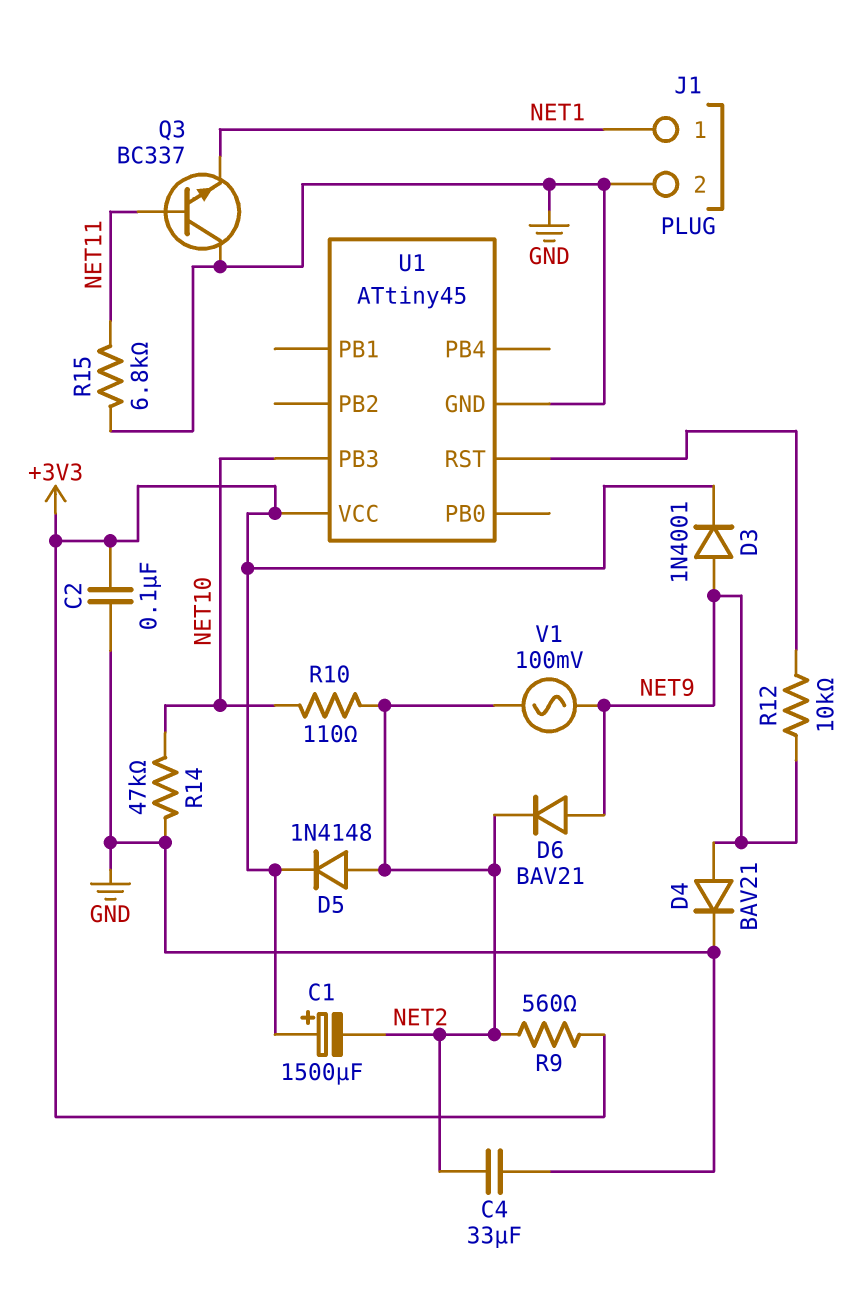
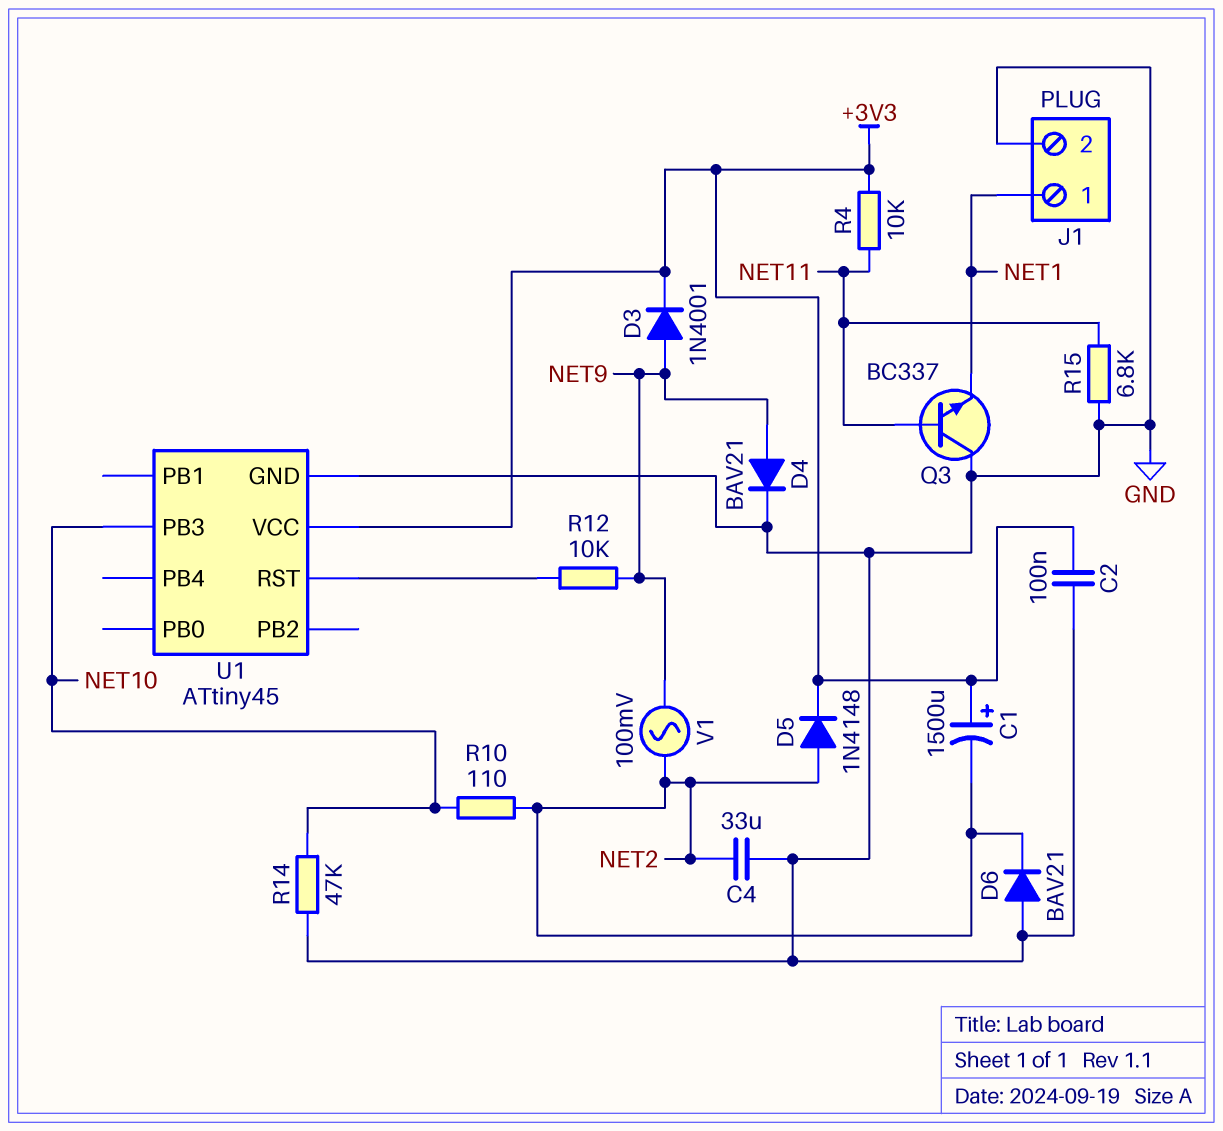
D6: diode BAV21 (A NET9, K NET2) -> diode BAV21 (A GND, K NET2)
R4: none -> 10k (+3V3, NET11)
R9: 560 (+3V3, NET2) -> none

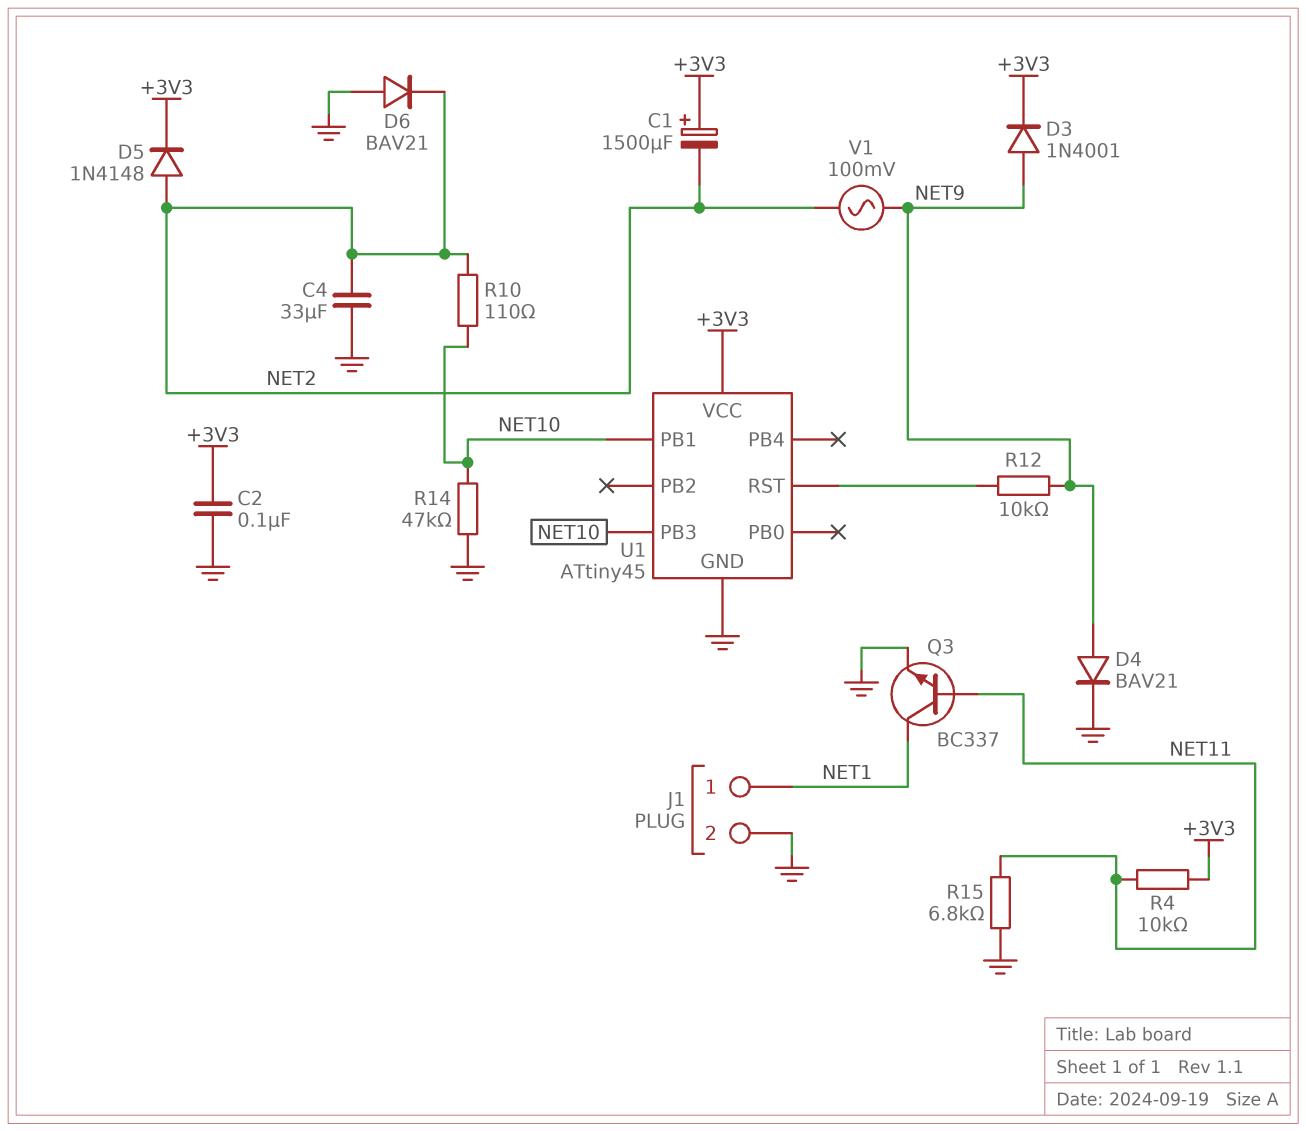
Q3: NPN BC337 (B NET11, C GND, E NET1) -> NPN BC337 (B NET11, C NET1, E GND)
U1 pin PB1: none -> NET10

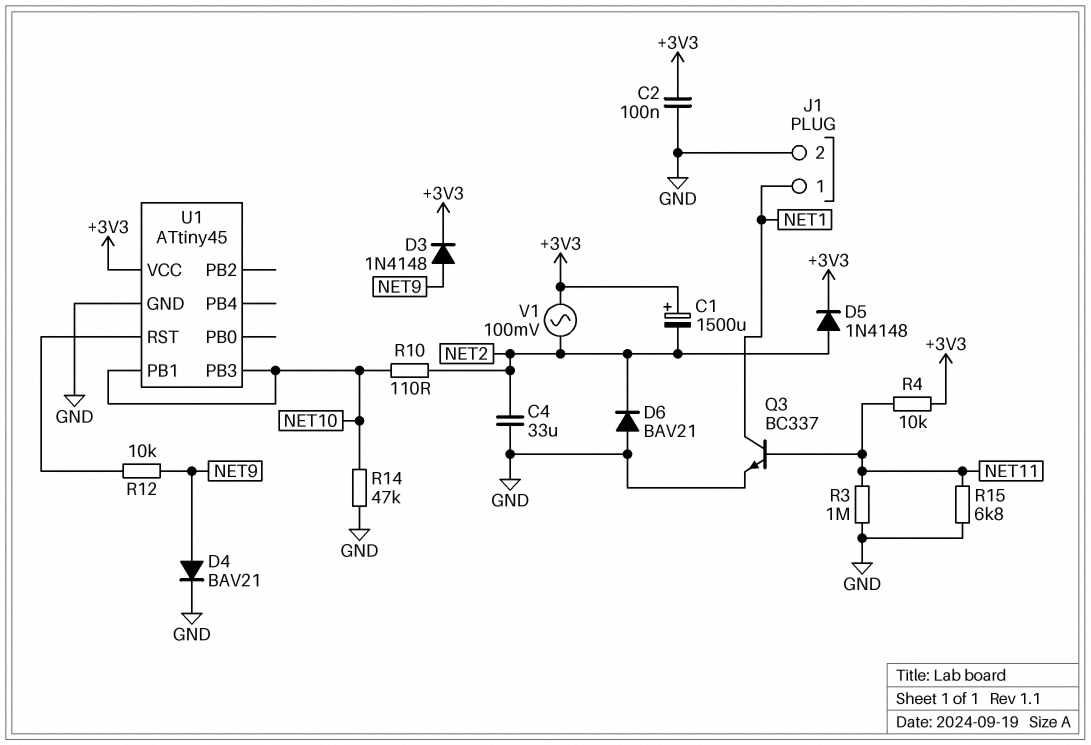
D3: diode 1N4001 (A NET9, K +3V3) -> diode 1N4148 (A NET9, K +3V3)
R3: none -> 1M (GND, NET11)
V1: AC 100mV (NET2, NET9) -> AC 100mV (+3V3, NET2)

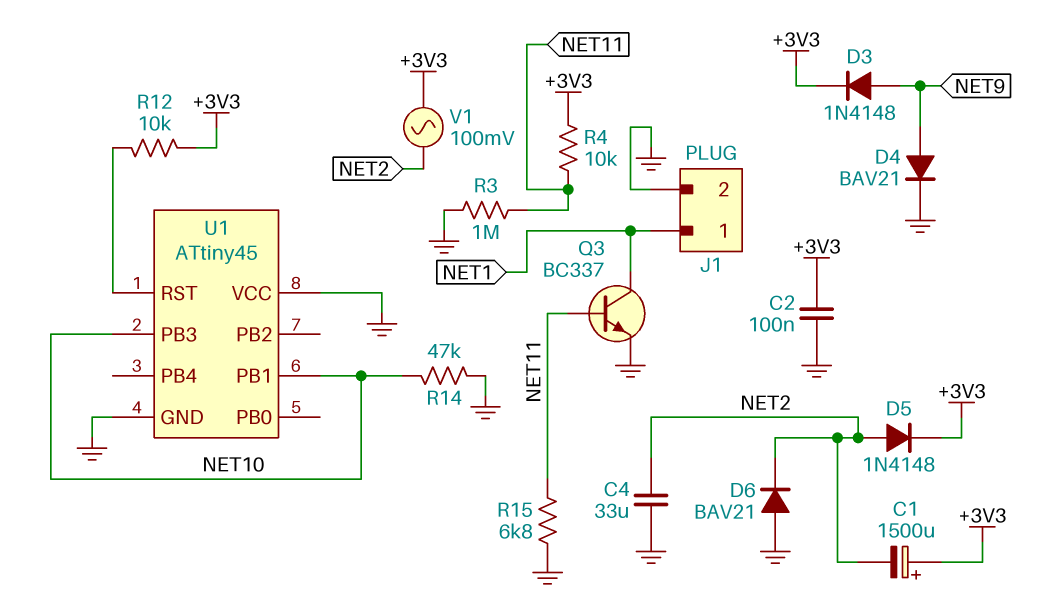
R10: 110 (NET2, NET10) -> none
R12: 10k (NET9, U1/RST) -> 10k (+3V3, U1/RST)
U1 pin VCC: +3V3 -> GND

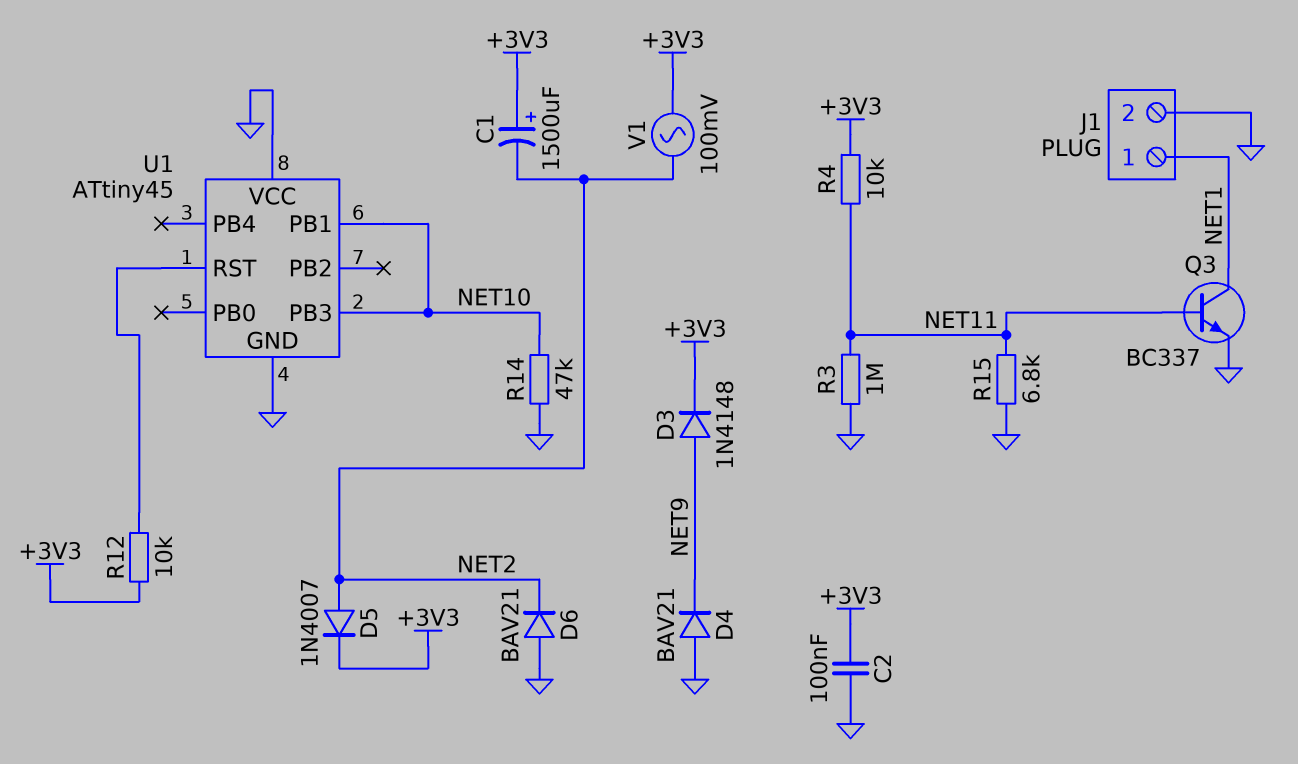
C4: 33uF (GND, NET2) -> none
D4: diode BAV21 (A NET9, K GND) -> diode BAV21 (A GND, K NET9)
D5: diode 1N4148 (A NET2, K +3V3) -> diode 1N4007 (A NET2, K +3V3)

